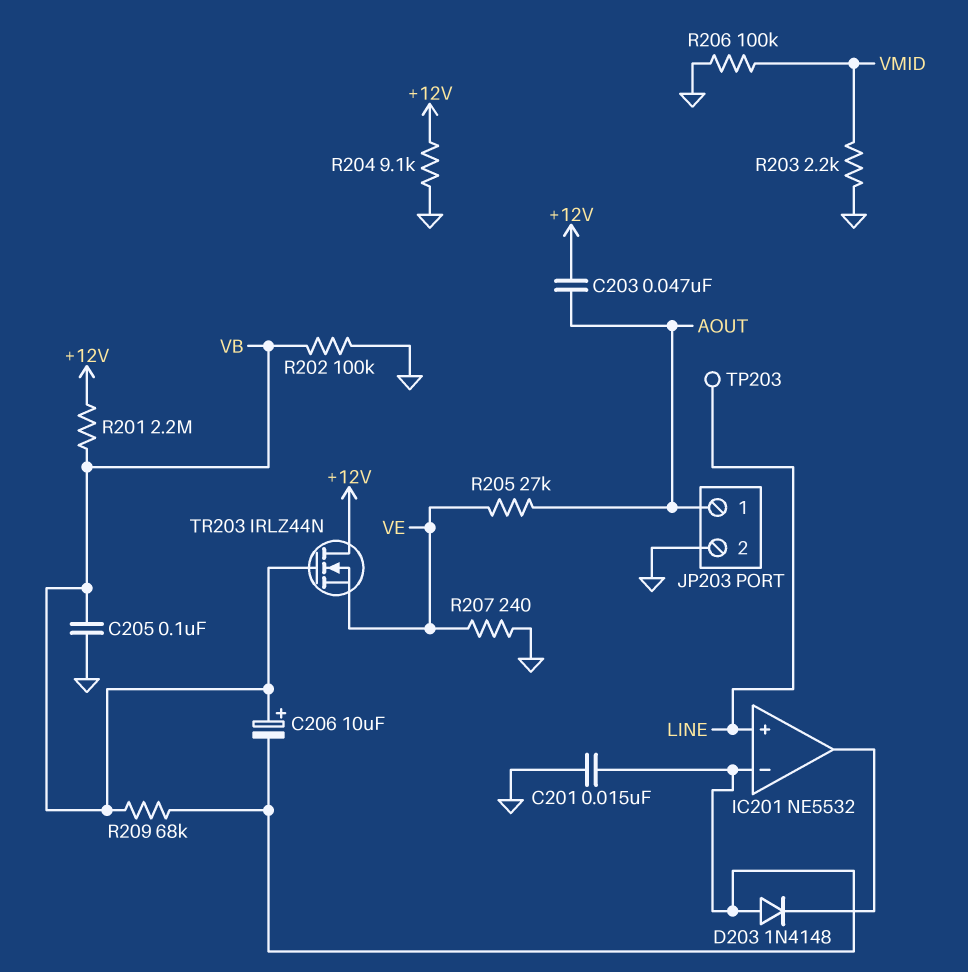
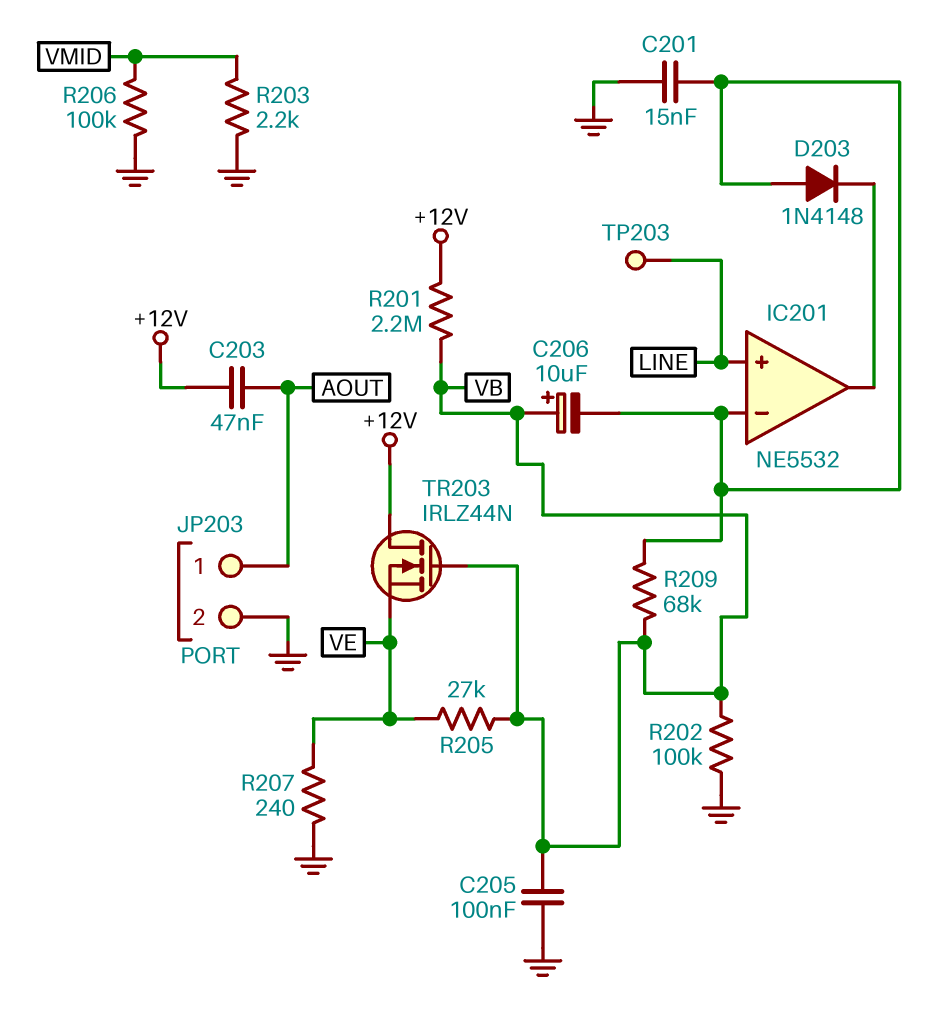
R204: 9.1k (+12V, GND) -> none
R205: 27k (AOUT, VE) -> 27k (VB, VE)

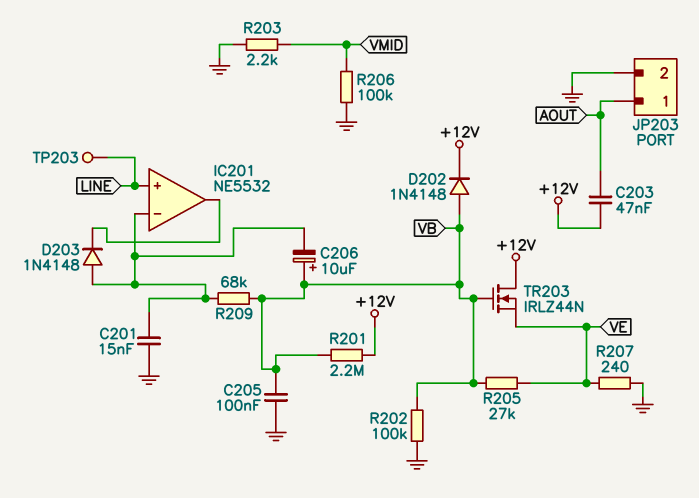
D202: none -> diode 1N4148 (A VB, K +12V)

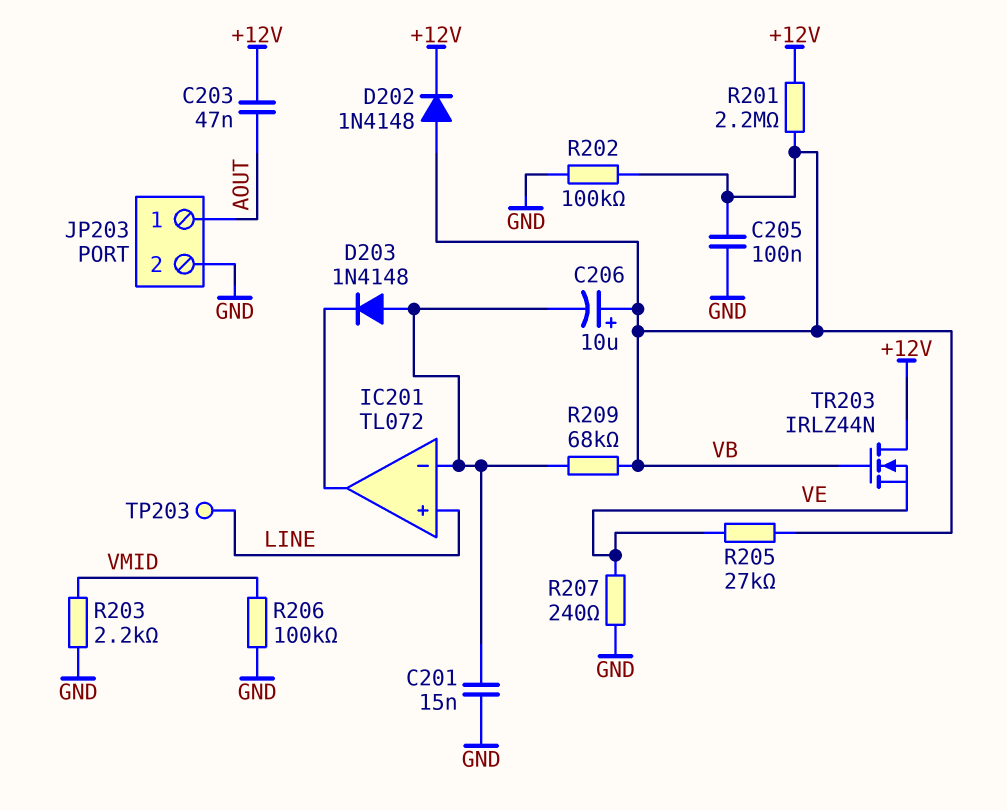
IC201: NE5532 -> TL072

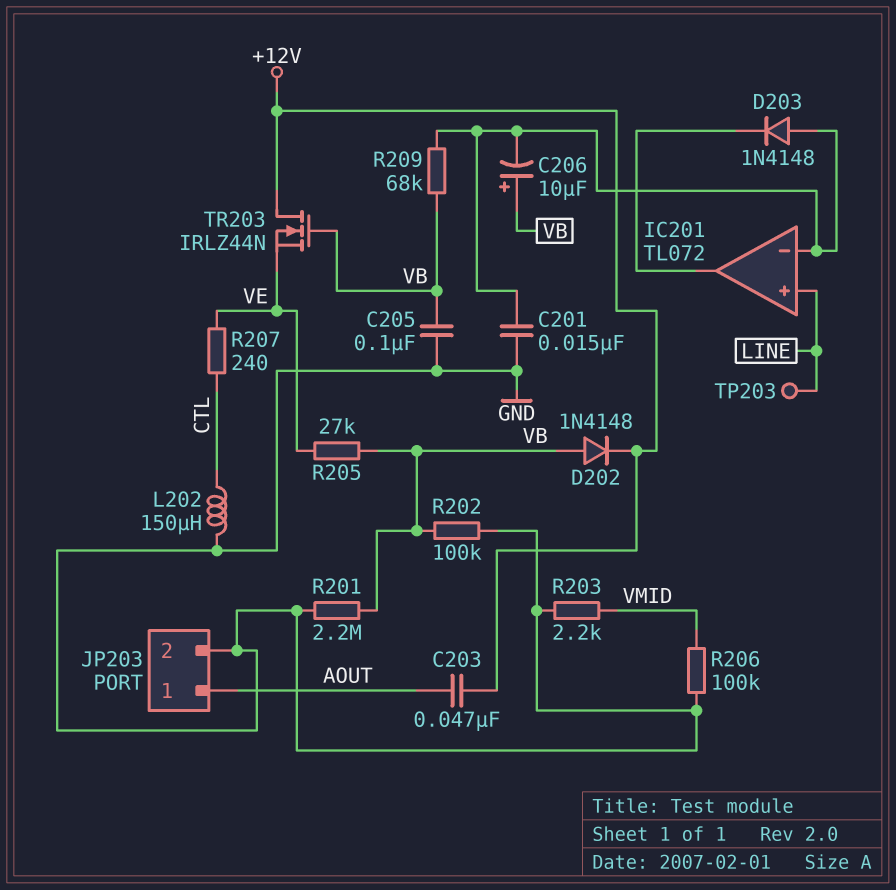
L202: none -> 150uH (CTL, GND)
R201: 2.2M (+12V, VB) -> 2.2M (GND, VB)
R207: 240 (GND, VE) -> 240 (CTL, VE)

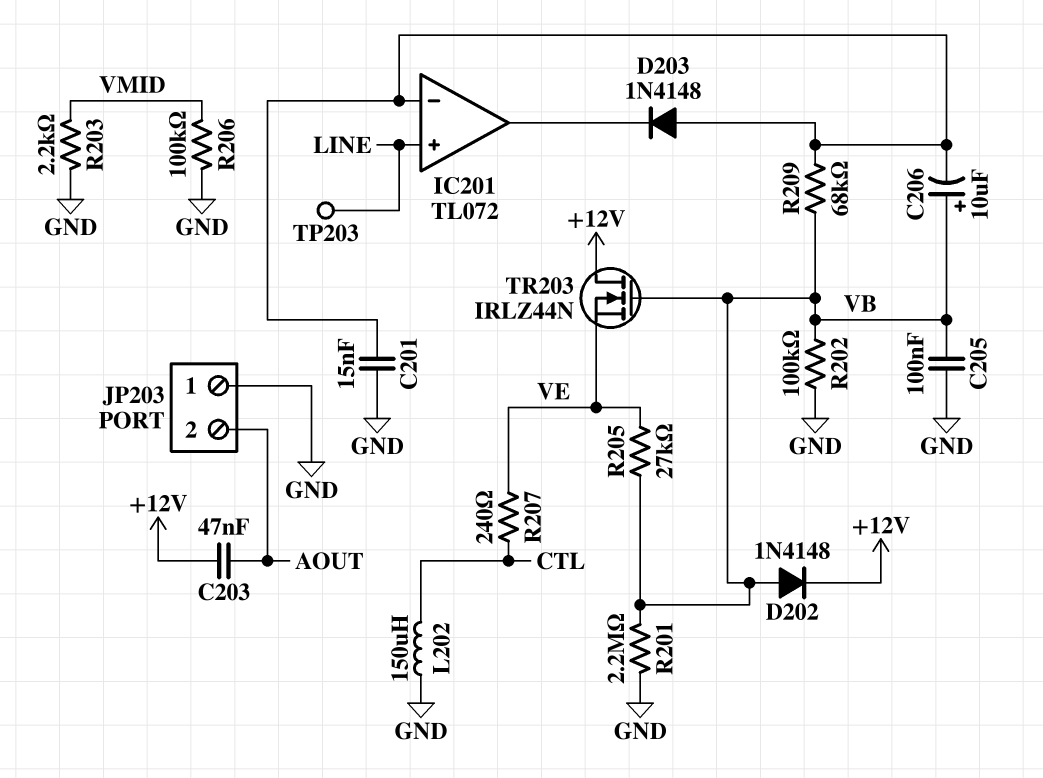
JP203 pin 1: AOUT -> GND
JP203 pin 2: GND -> AOUT

